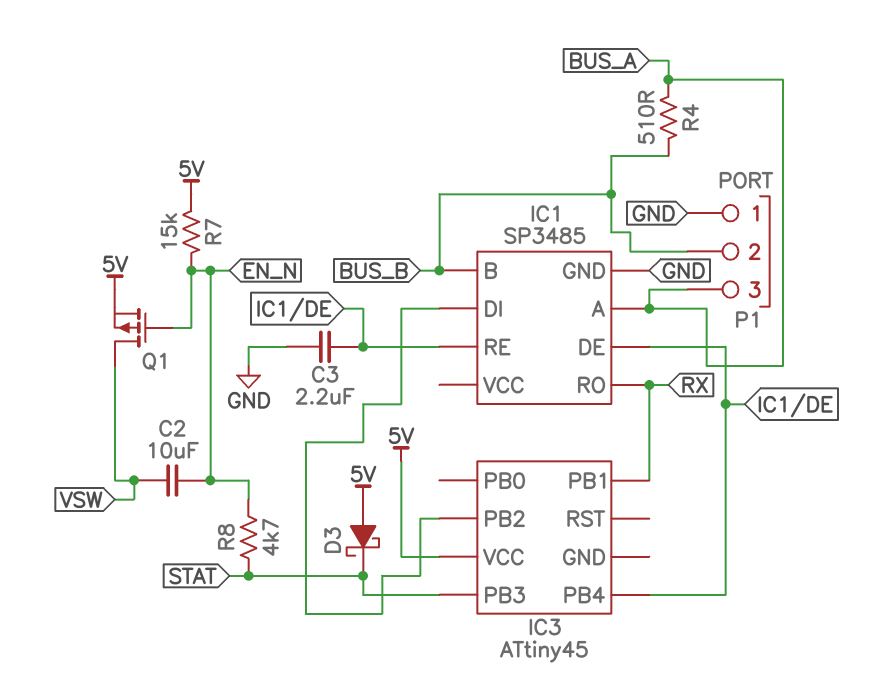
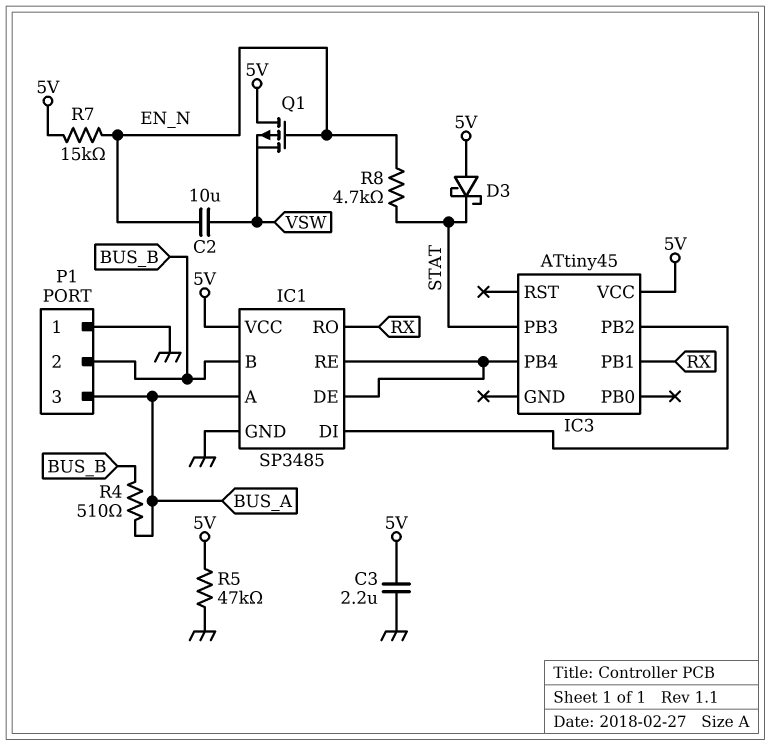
C3: 2.2uF (GND, IC1/DE) -> 2.2uF (5V, GND)
IC1 pin VCC: none -> 5V
Q1: PMOS (G EN_N, D VSW, S 5V) -> PMOS (G EN_N, D 5V, S VSW)
R5: none -> 47k (5V, GND)

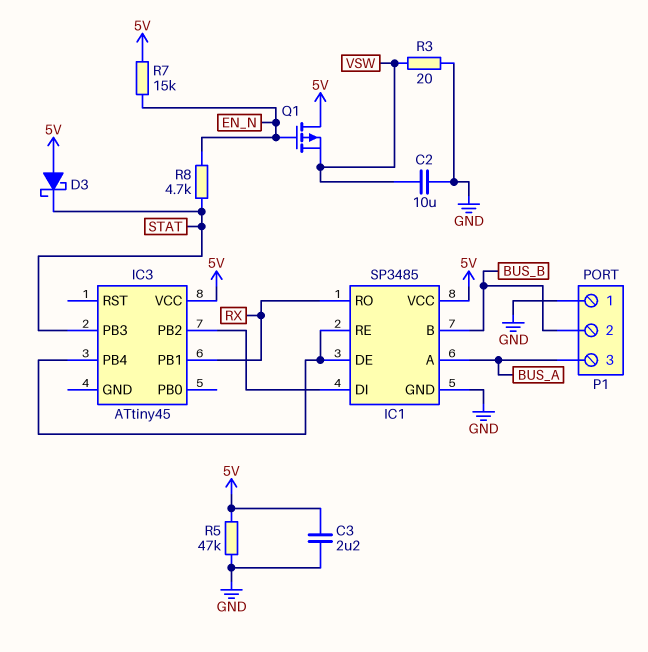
C2: 10uF (EN_N, VSW) -> 10uF (GND, VSW)
R3: none -> 20 (GND, VSW)
R4: 510 (BUS_A, BUS_B) -> none

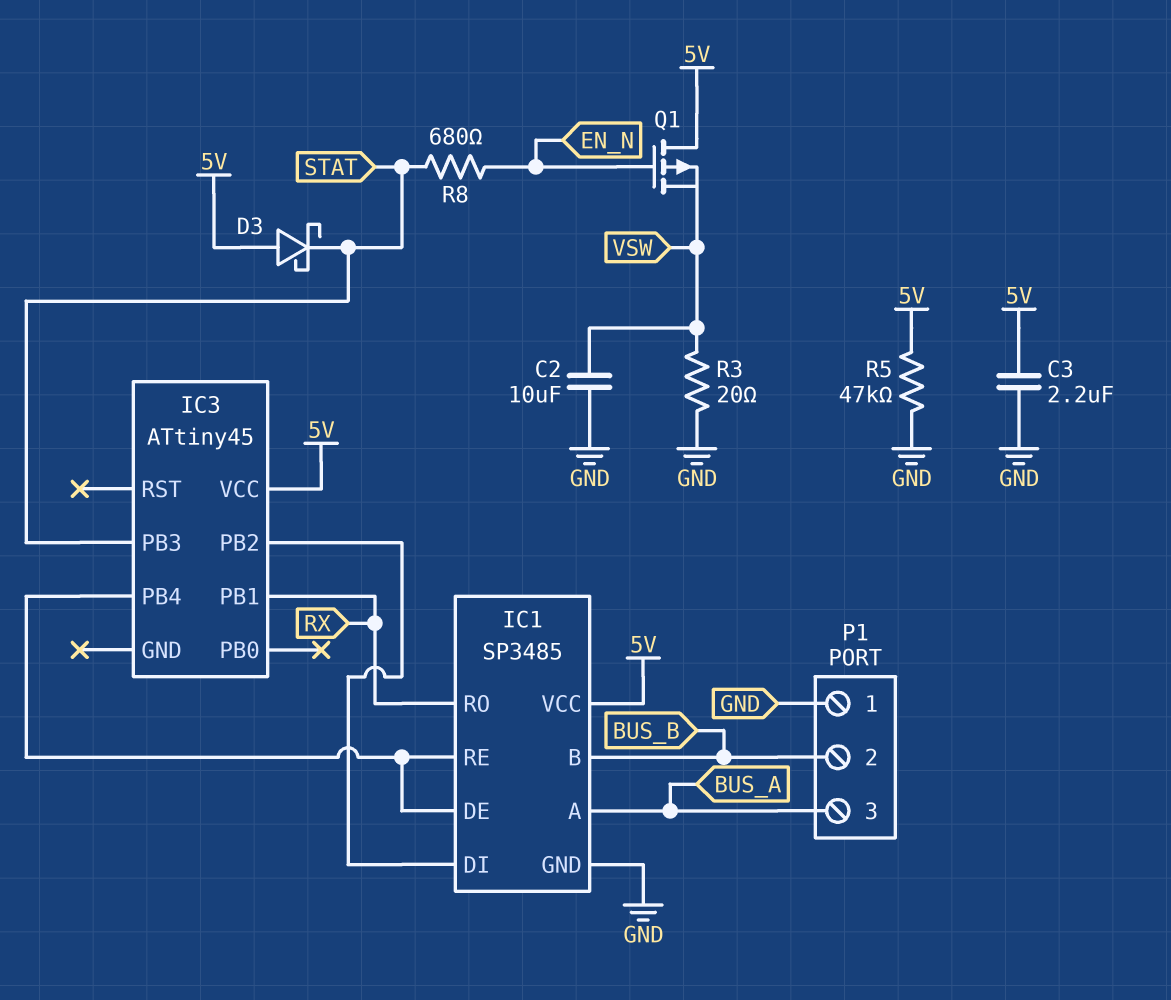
R7: 15k (5V, EN_N) -> none
R8: 4.7k (EN_N, STAT) -> 680 (EN_N, STAT)

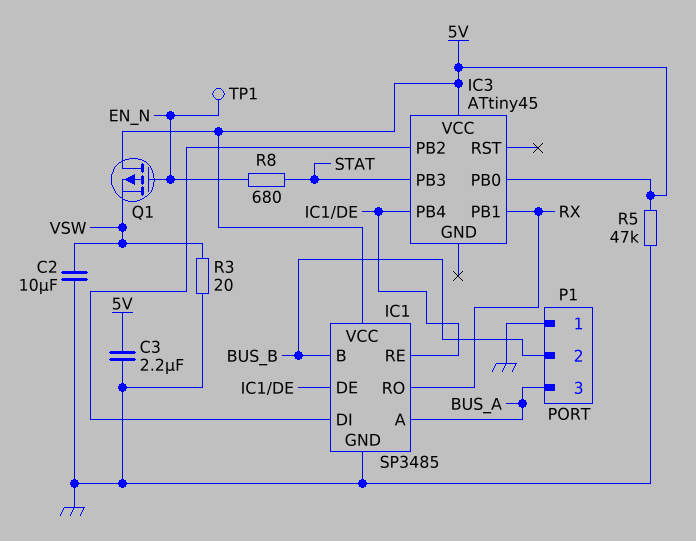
D3: schottky (A 5V, K STAT) -> none
IC3 pin PB0: none -> 5V
TP1: none -> test point (EN_N)

